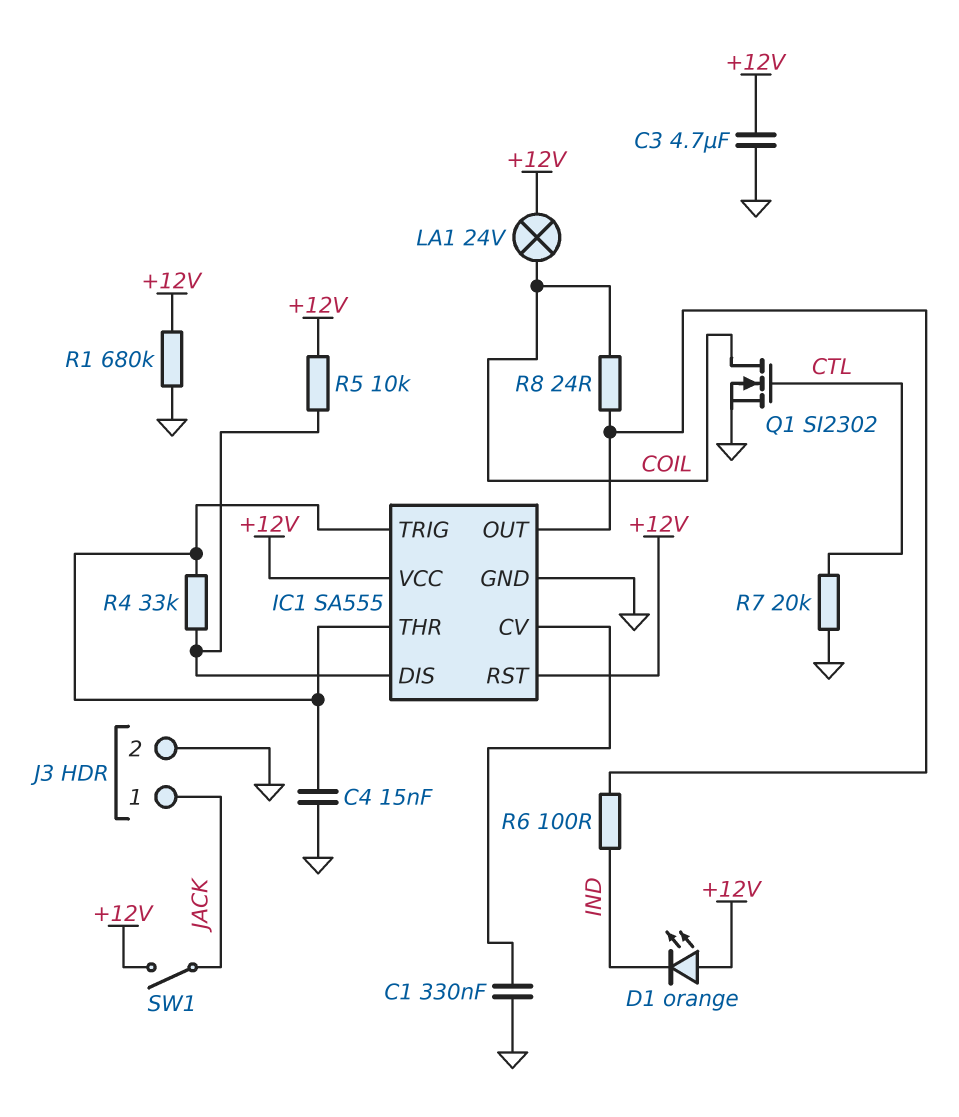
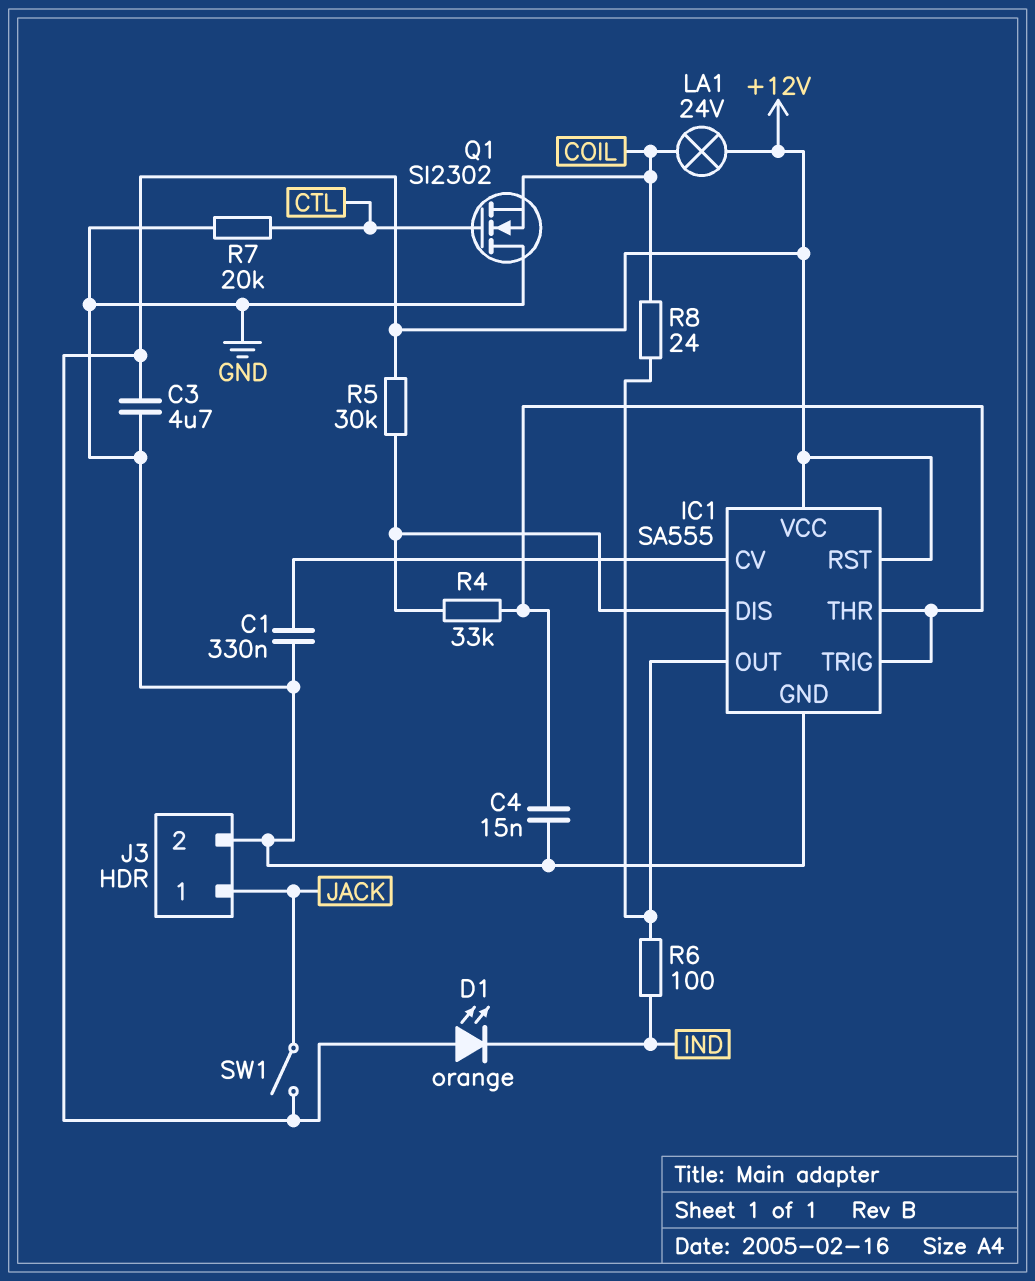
Q1: NMOS SI2302 (G CTL, D COIL, S GND) -> NMOS SI2302 (G CTL, D GND, S COIL)
R1: 680k (+12V, GND) -> none
R5: 10k (+12V, IC1/DIS) -> 30k (+12V, IC1/DIS)

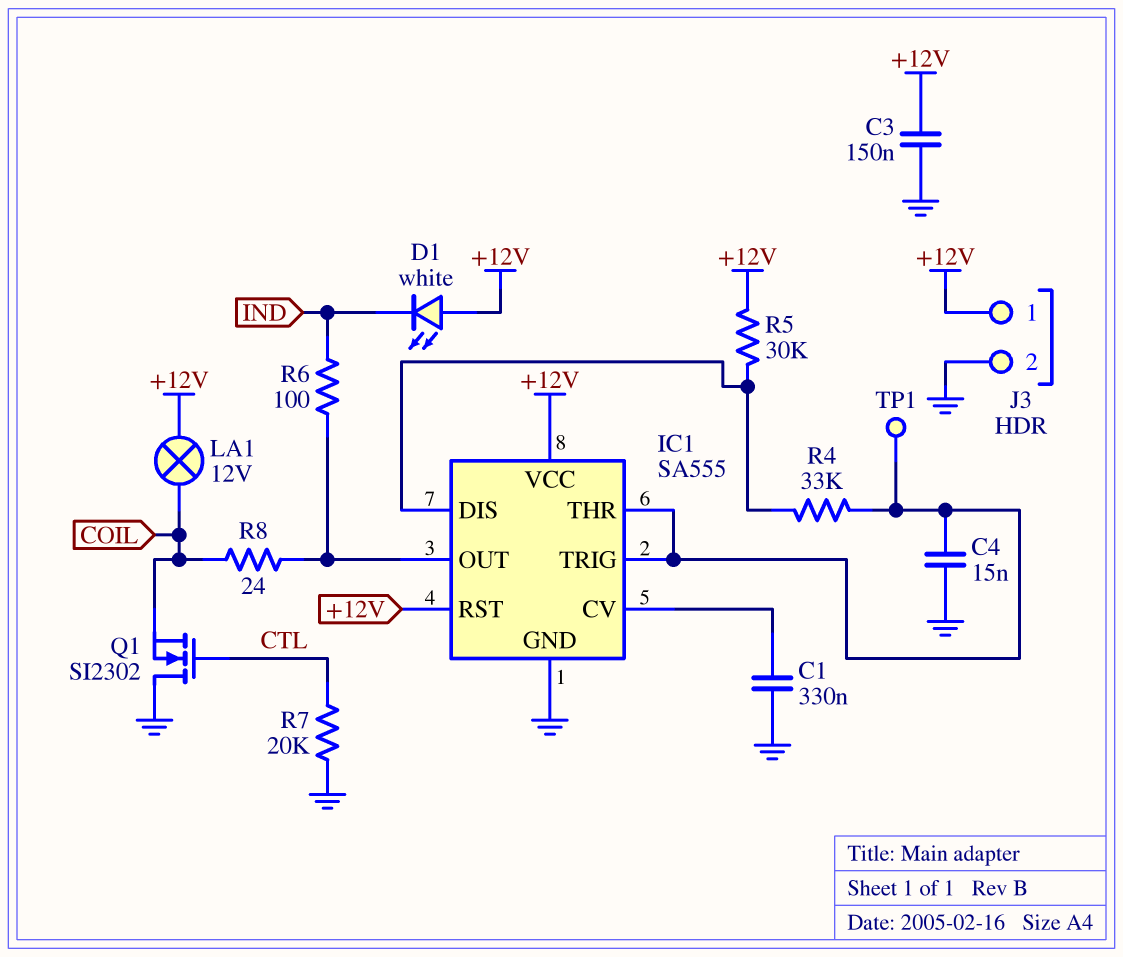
C3: 4.7uF (+12V, GND) -> 150nF (+12V, GND)
D1: LED orange (A +12V, K IND) -> LED white (A +12V, K IND)
J3 pin 1: JACK -> +12V
LA1: lamp 24V (+12V, COIL) -> lamp 12V (+12V, COIL)
SW1: switch (+12V, JACK) -> none
TP1: none -> test point (IC1/THR)

